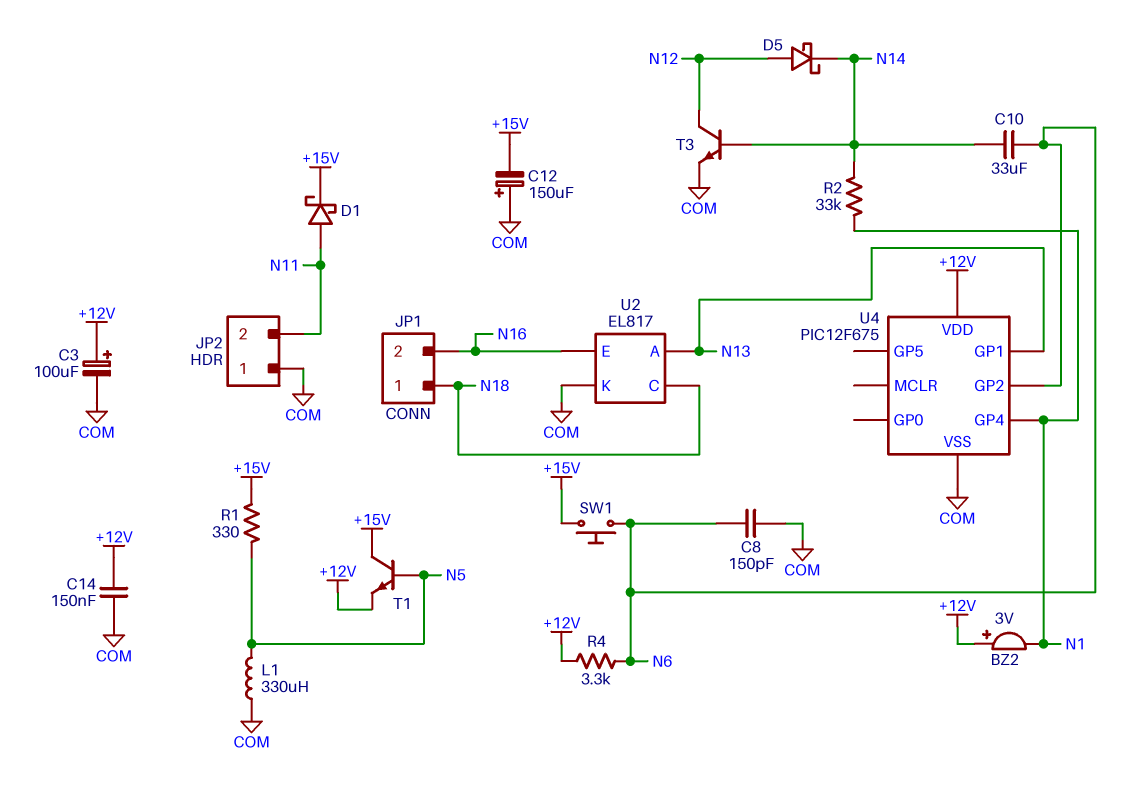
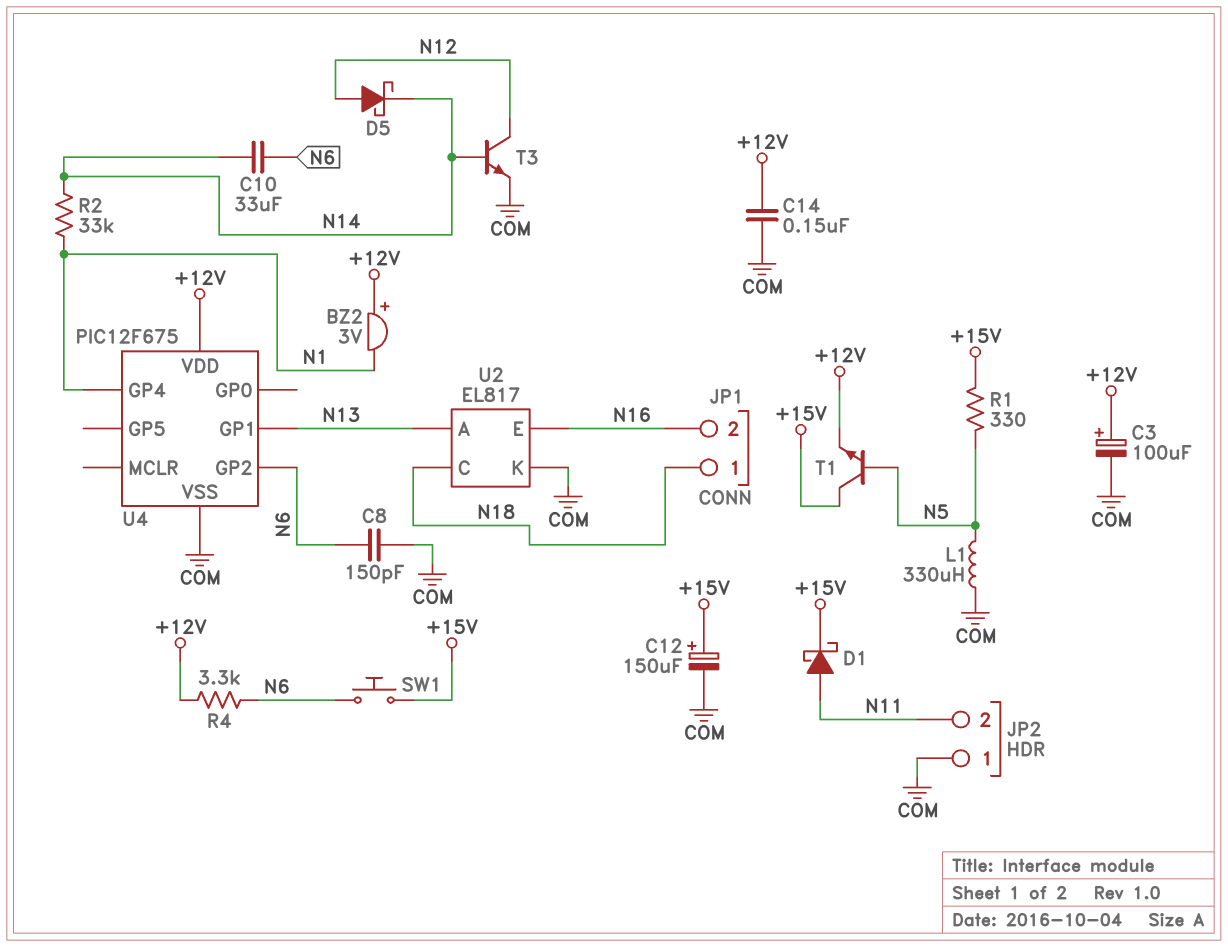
C12: 150uF (plus COM, minus +15V) -> 150uF (plus +15V, minus COM)

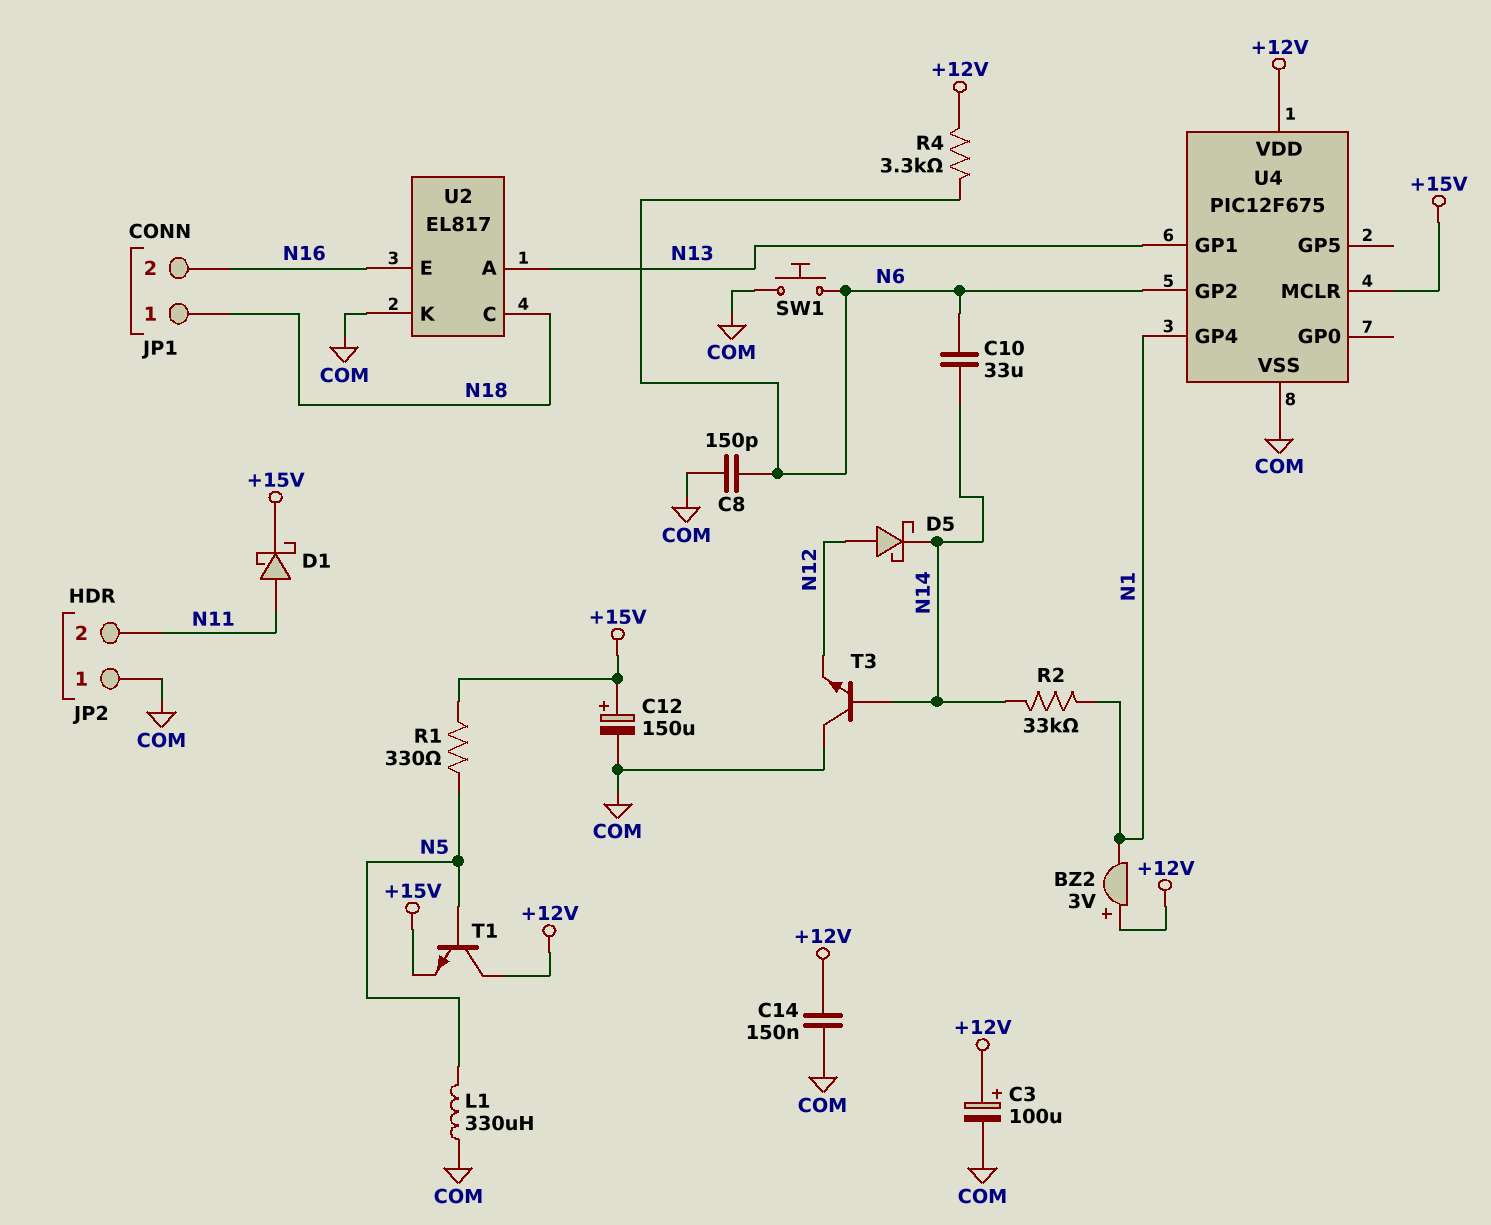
SW1: button (+15V, N6) -> button (COM, N6)
T1: NPN (B N5, C +15V, E +12V) -> NPN (B N5, C +12V, E +15V)
T3: NPN (B N14, C N12, E COM) -> NPN (B N14, C COM, E N12)
U4 pin MCLR: none -> +15V

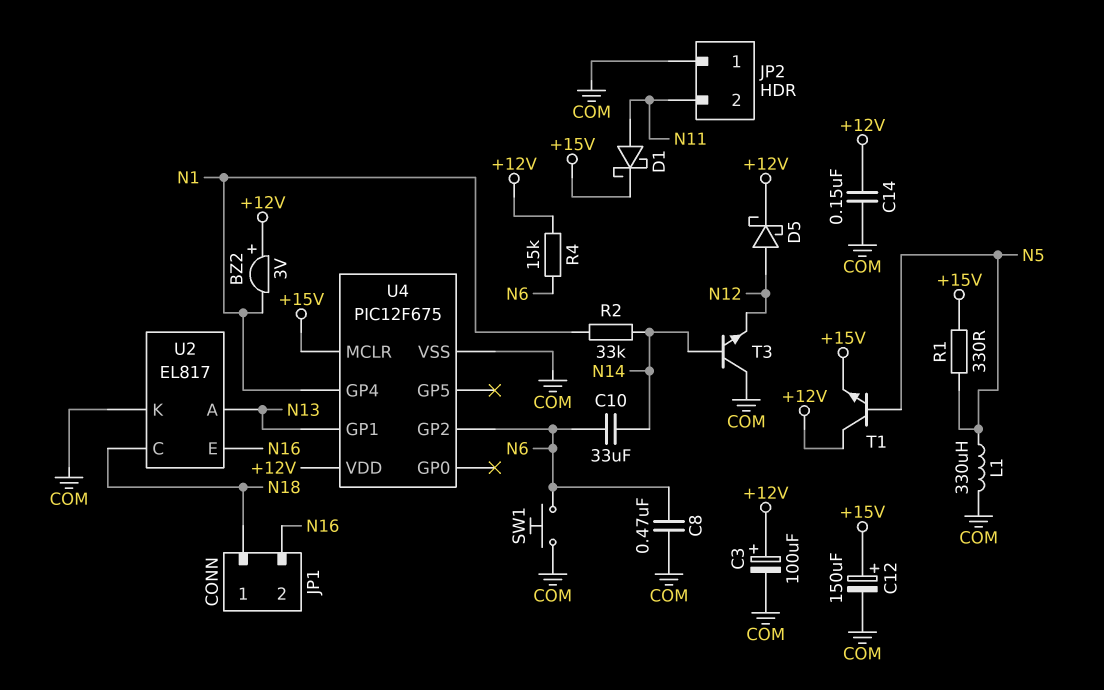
C8: 150pF (COM, N6) -> 470nF (COM, N6)
D5: schottky (A N12, K N14) -> schottky (A N12, K +12V)
R4: 3.3k (+12V, N6) -> 15k (+12V, N6)

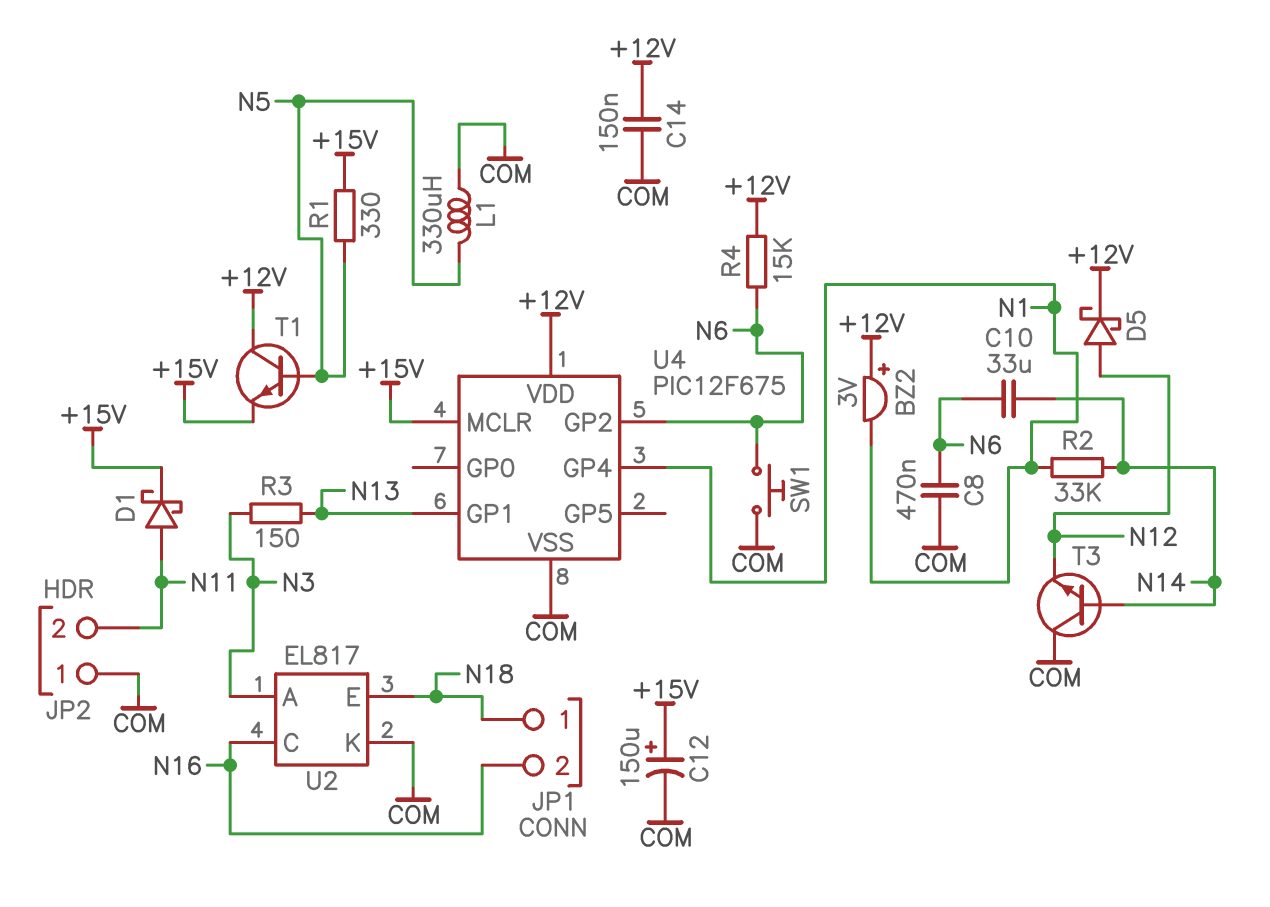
C3: 100uF (plus +12V, minus COM) -> none
R3: none -> 150 (N3, N13)
U2 pin A: N13 -> N3
U2 pin C: N18 -> N16
U2 pin E: N16 -> N18

